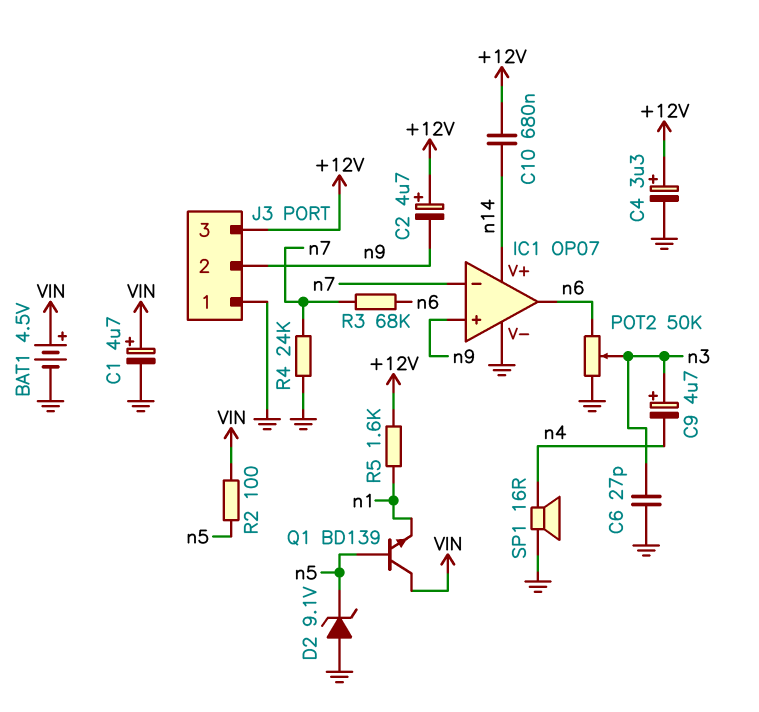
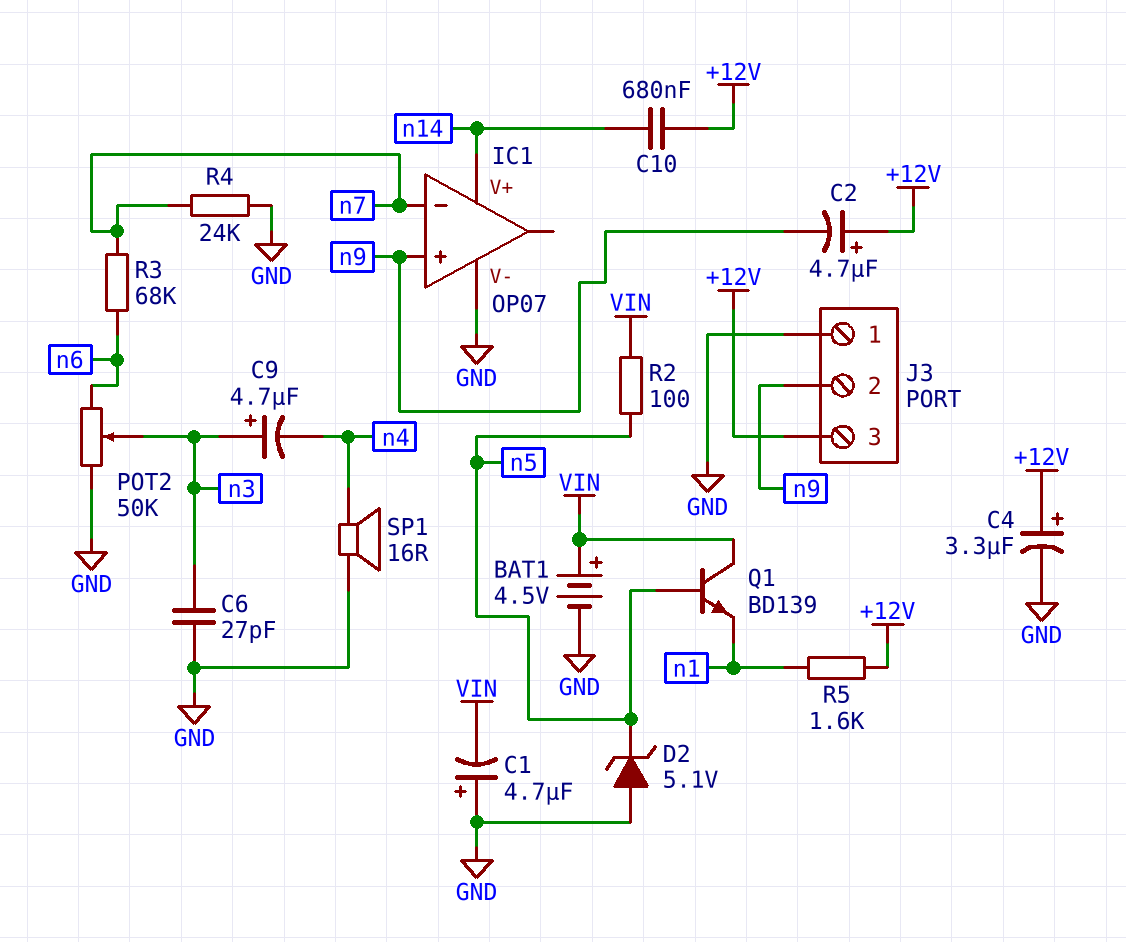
C1: 4.7uF (plus VIN, minus GND) -> 4.7uF (plus GND, minus VIN)
D2: zener 9.1V (A GND, K n5) -> zener 5.1V (A GND, K n5)
IC1 pin out: n6 -> none

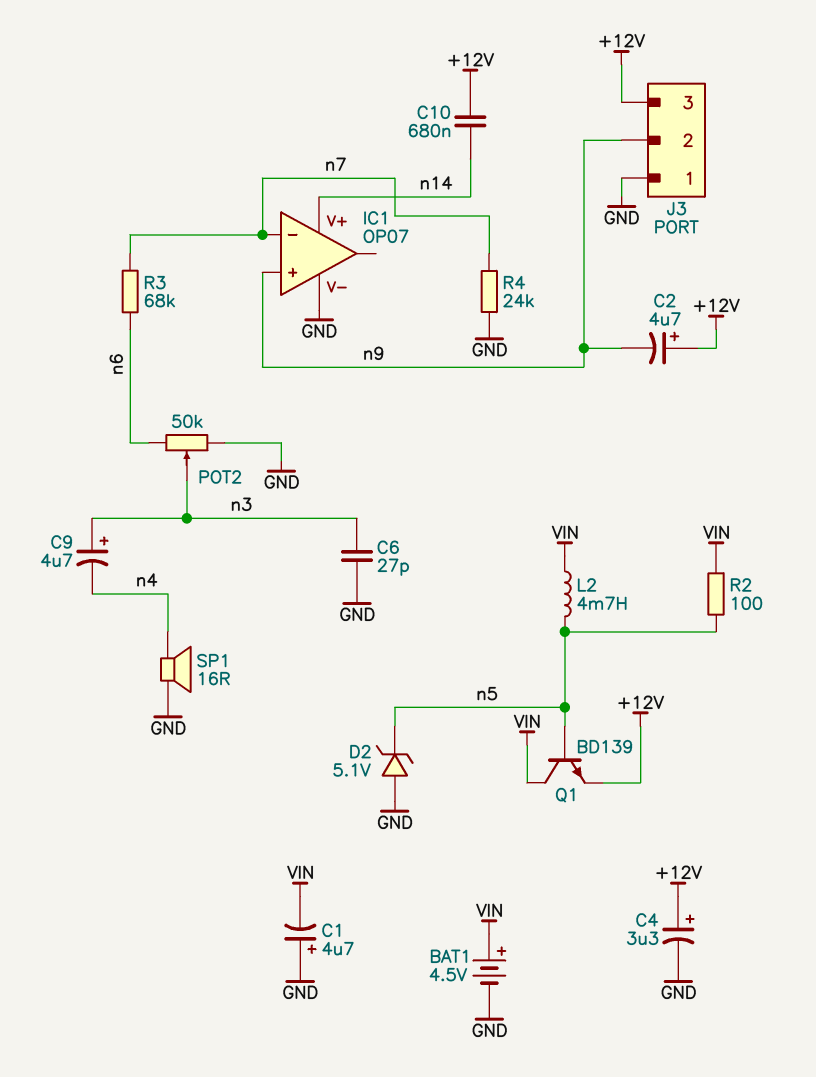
L2: none -> 4.7mH (VIN, n5)
Q1: NPN BD139 (B n5, C VIN, E n1) -> NPN BD139 (B n5, C VIN, E +12V)
R5: 1.6k (+12V, n1) -> none

